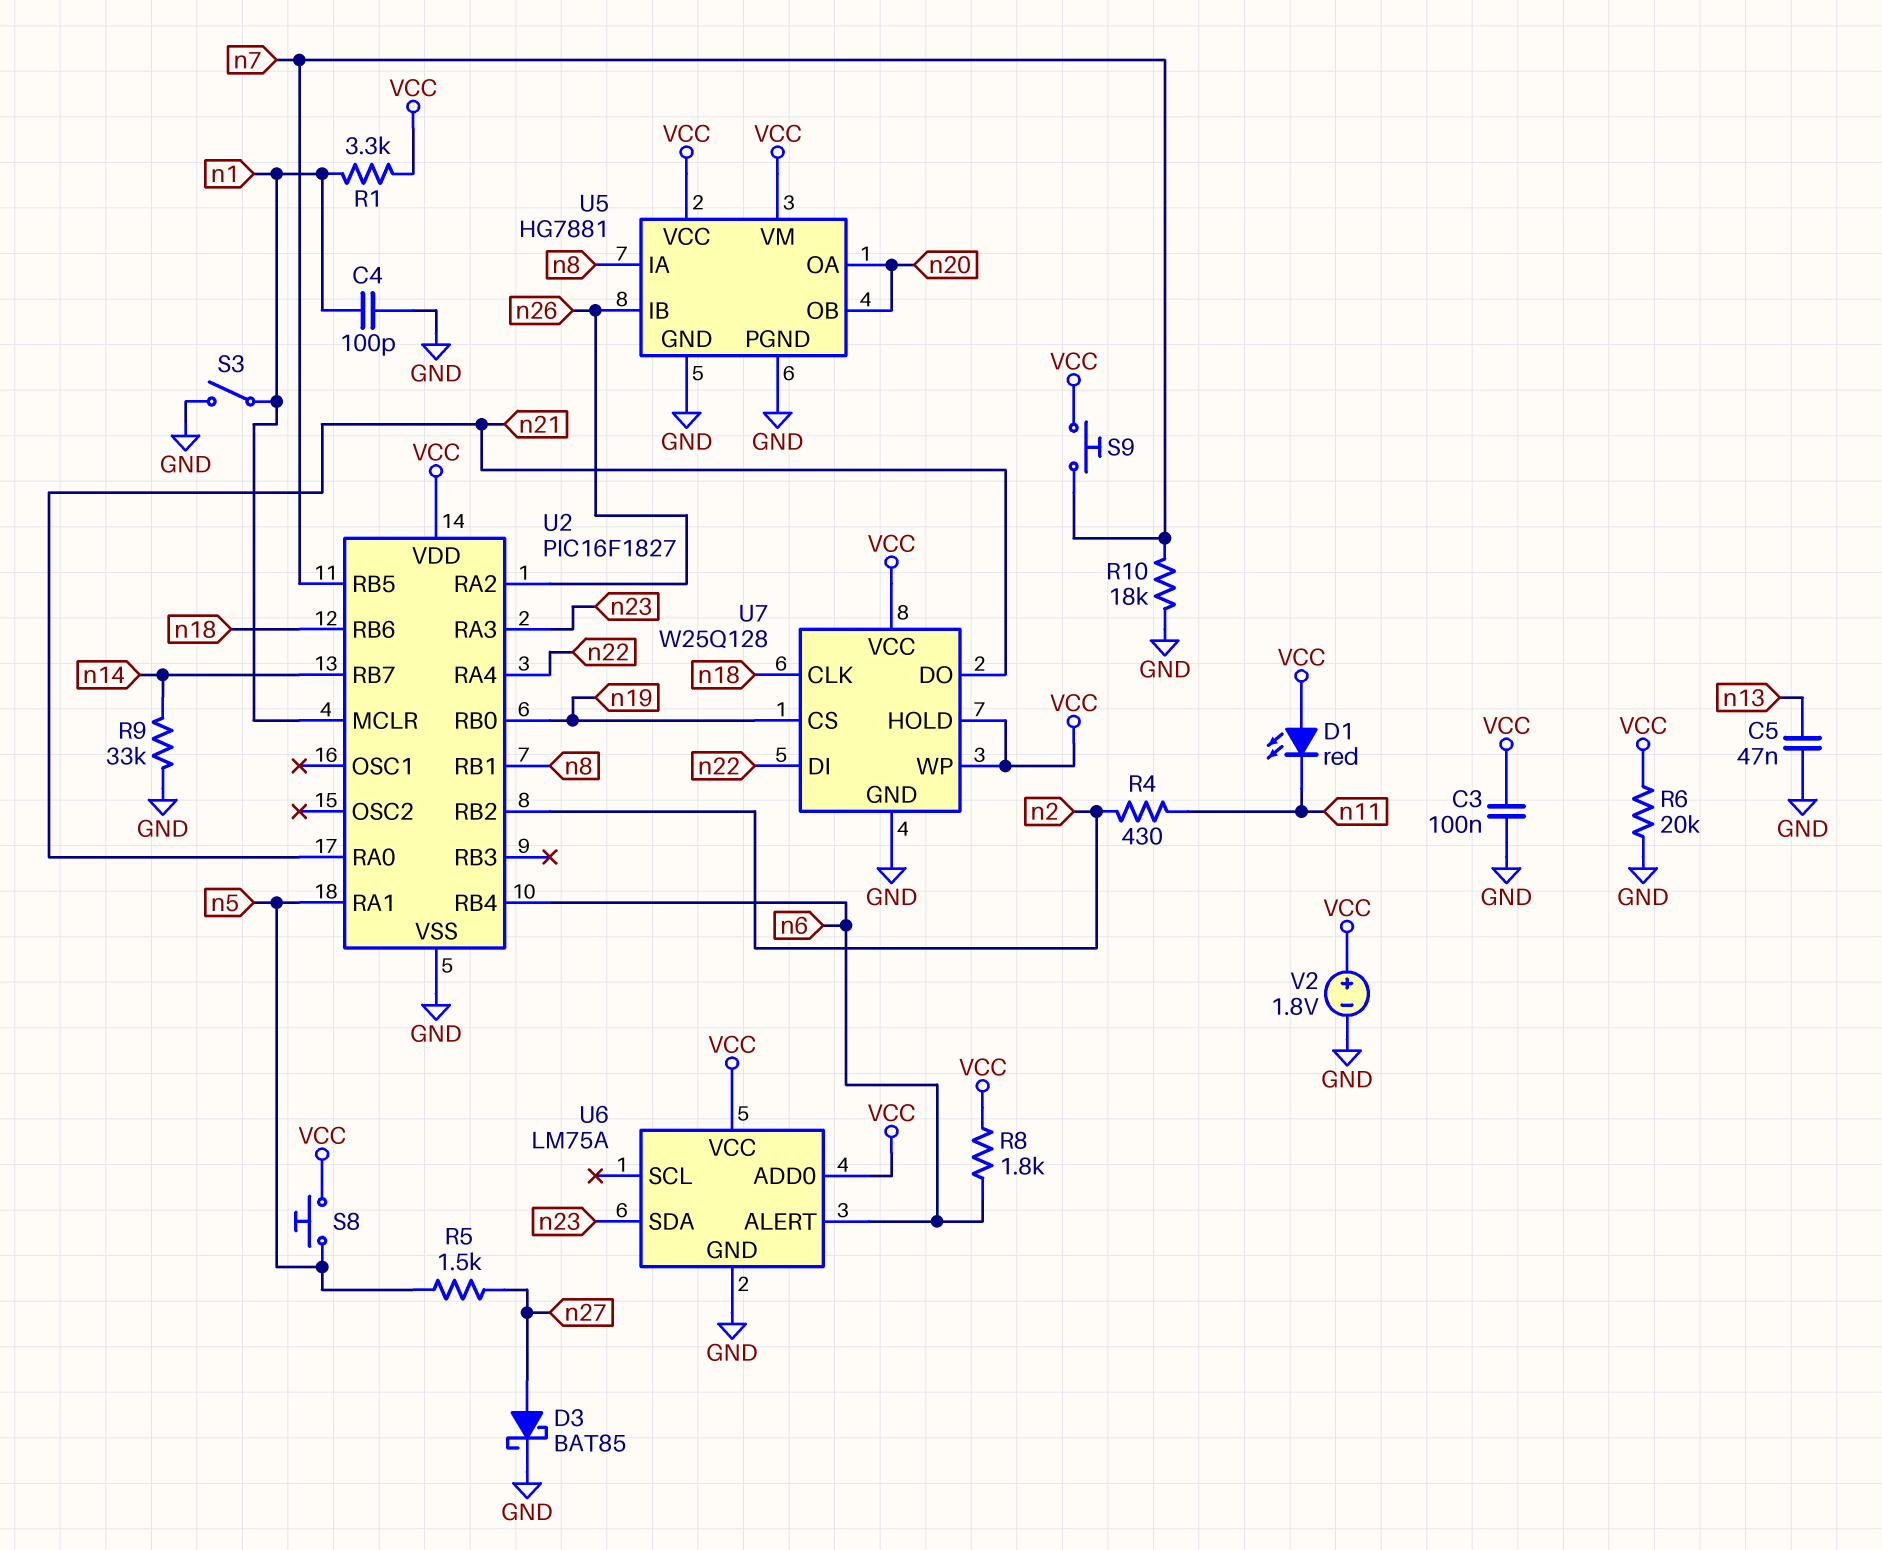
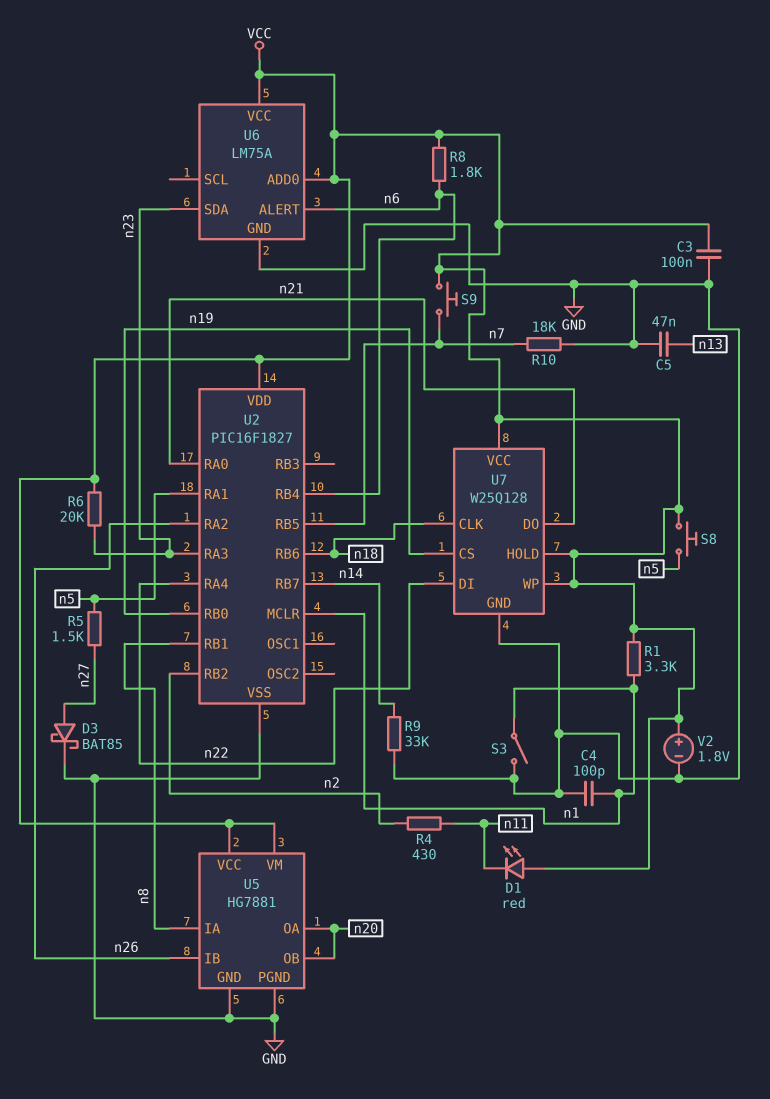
R6: 20k (GND, VCC) -> 20k (VCC, n23)

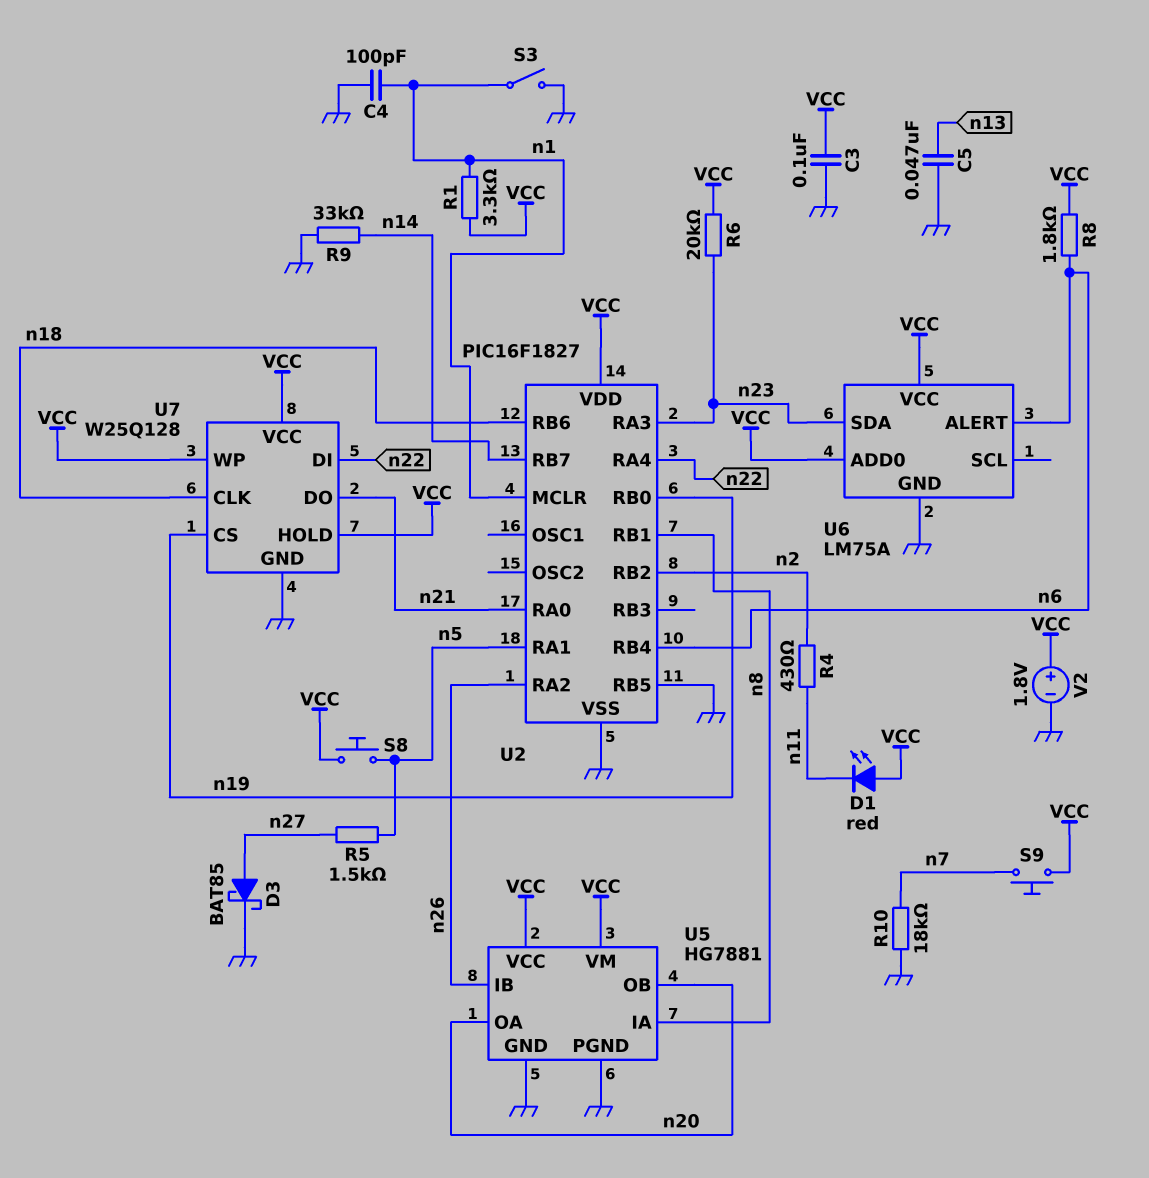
U2 pin RB5: n7 -> GND

